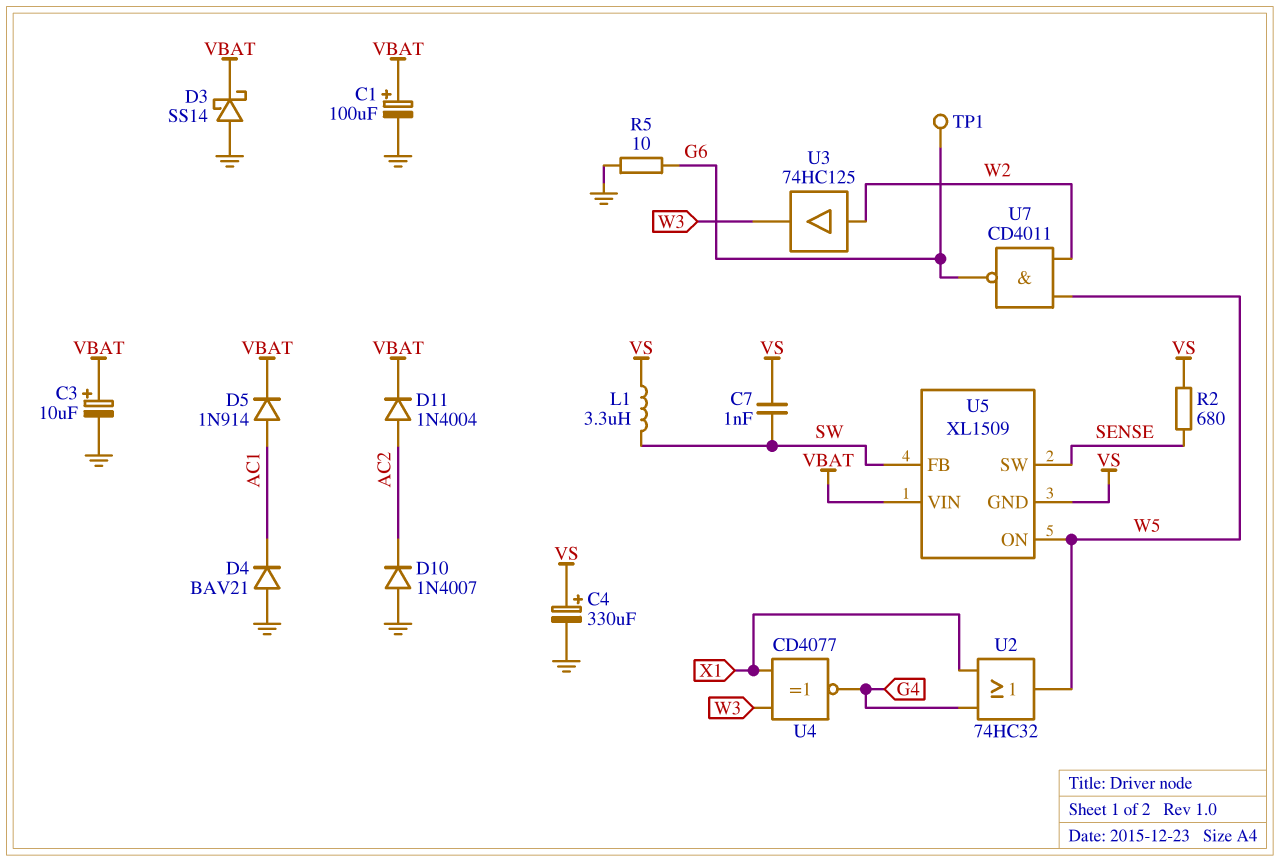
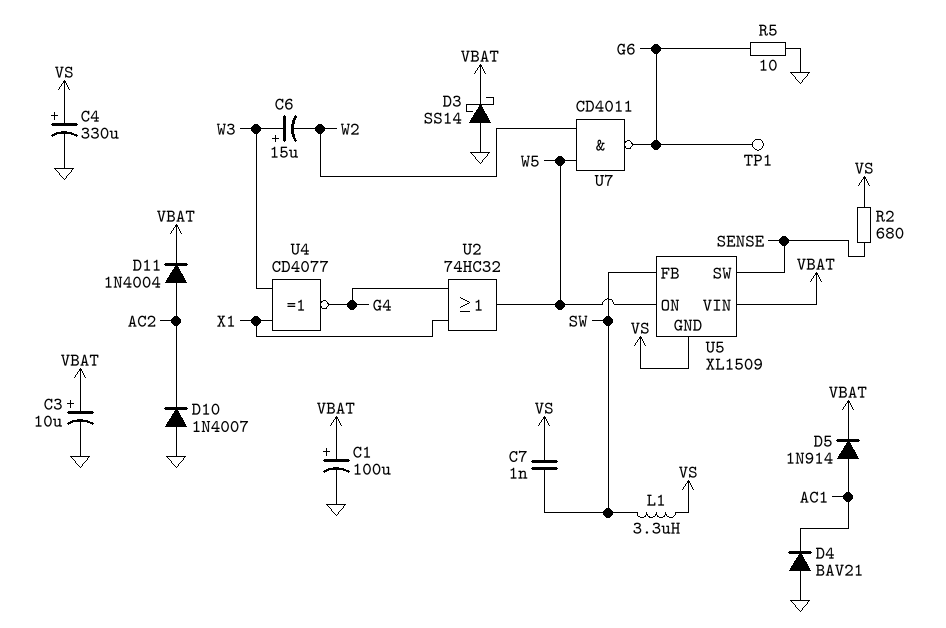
C6: none -> 15uF (plus W3, minus W2)
U3: buffer 74HC125 (in W2, out W3) -> none

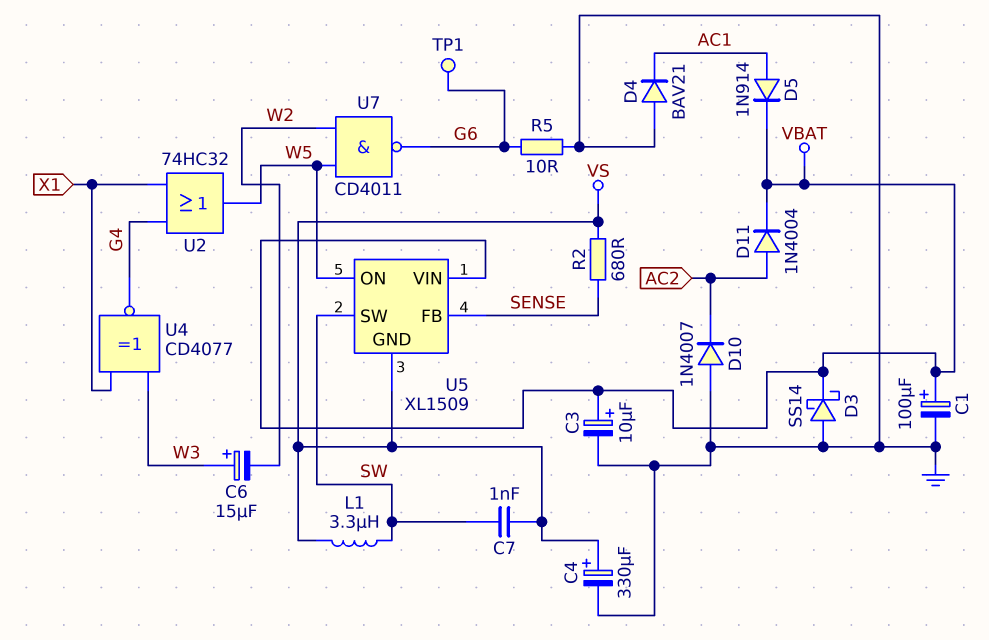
U5 pin FB: SW -> SENSE
U5 pin SW: SENSE -> SW

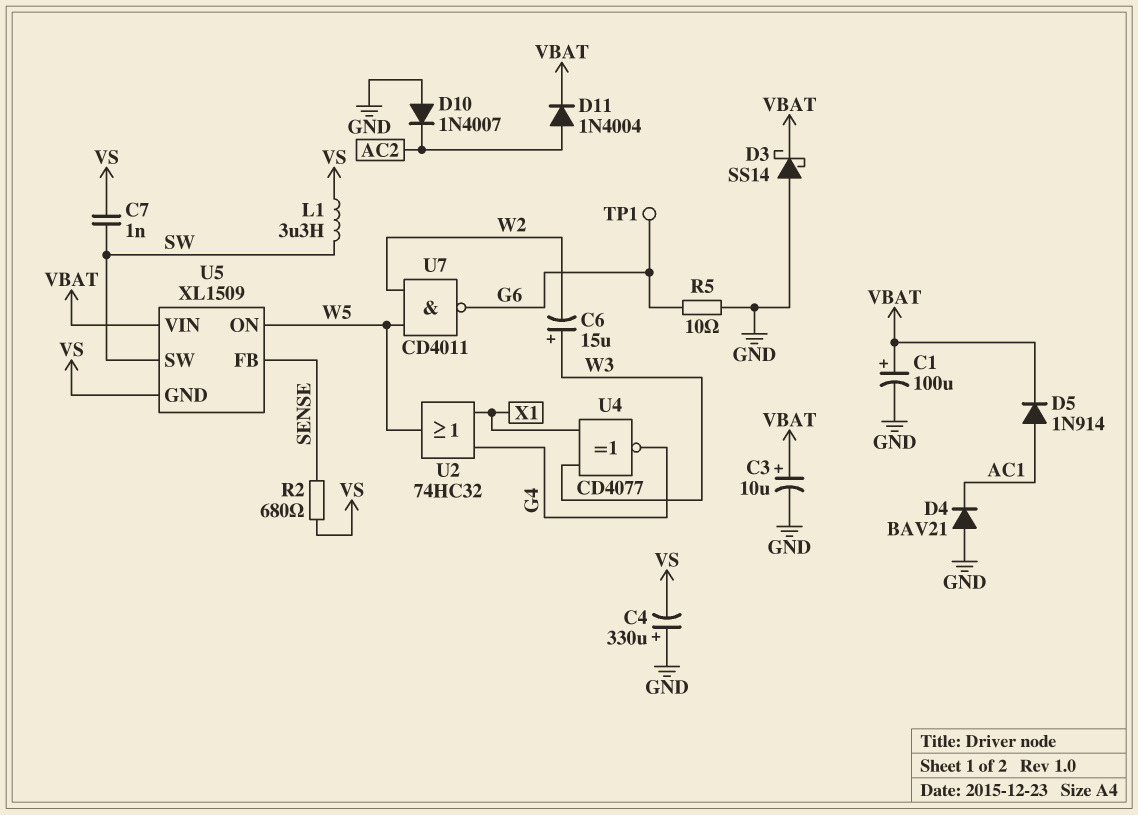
C4: 330uF (plus VS, minus GND) -> 330uF (plus GND, minus VS)

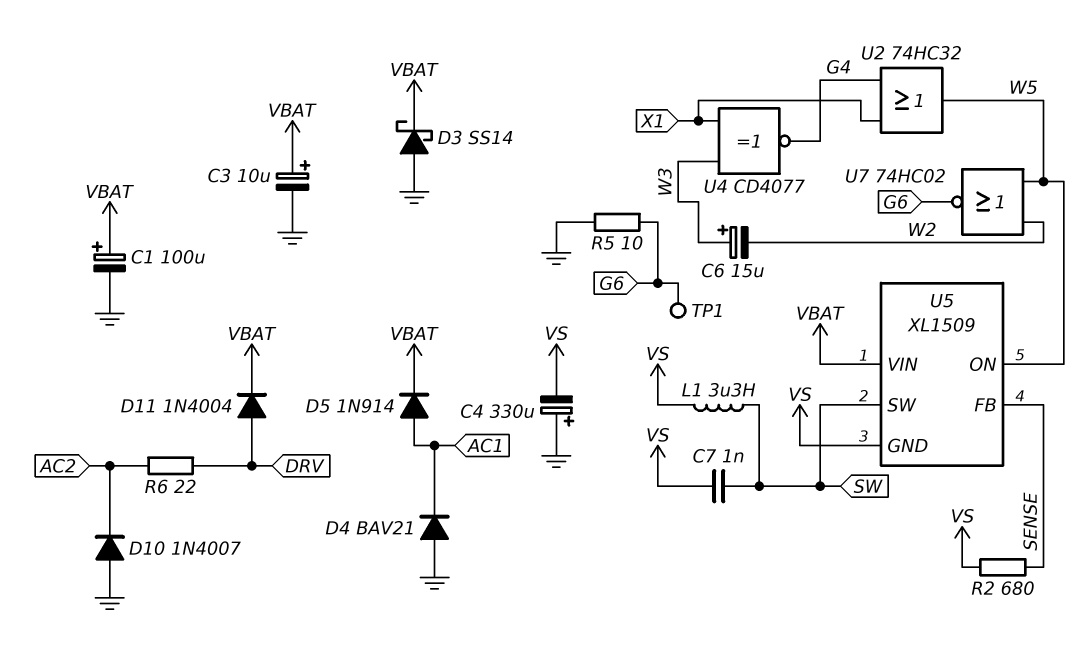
D11: diode 1N4004 (A AC2, K VBAT) -> diode 1N4004 (A DRV, K VBAT)
R6: none -> 22 (AC2, DRV)
U7: NAND CD4011 (in W2, in W5, out G6) -> NOR 74HC02 (in W2, in W5, out G6)

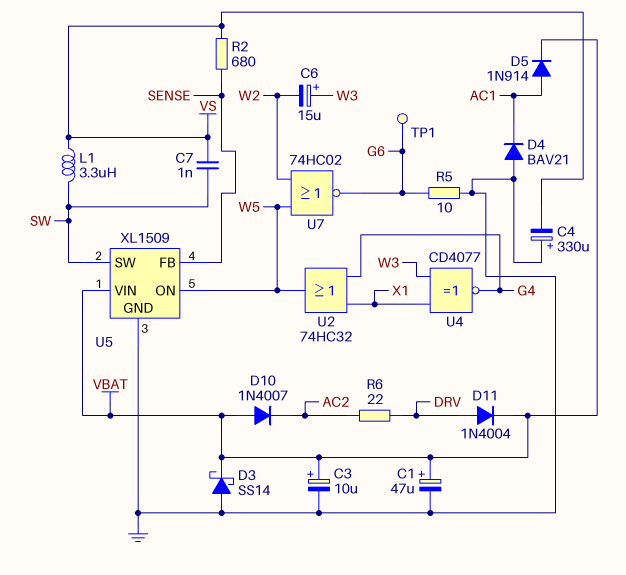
C1: 100uF (plus VBAT, minus GND) -> 47uF (plus VBAT, minus GND)
D10: diode 1N4007 (A GND, K AC2) -> diode 1N4007 (A VBAT, K AC2)
U5 pin GND: VS -> GND

